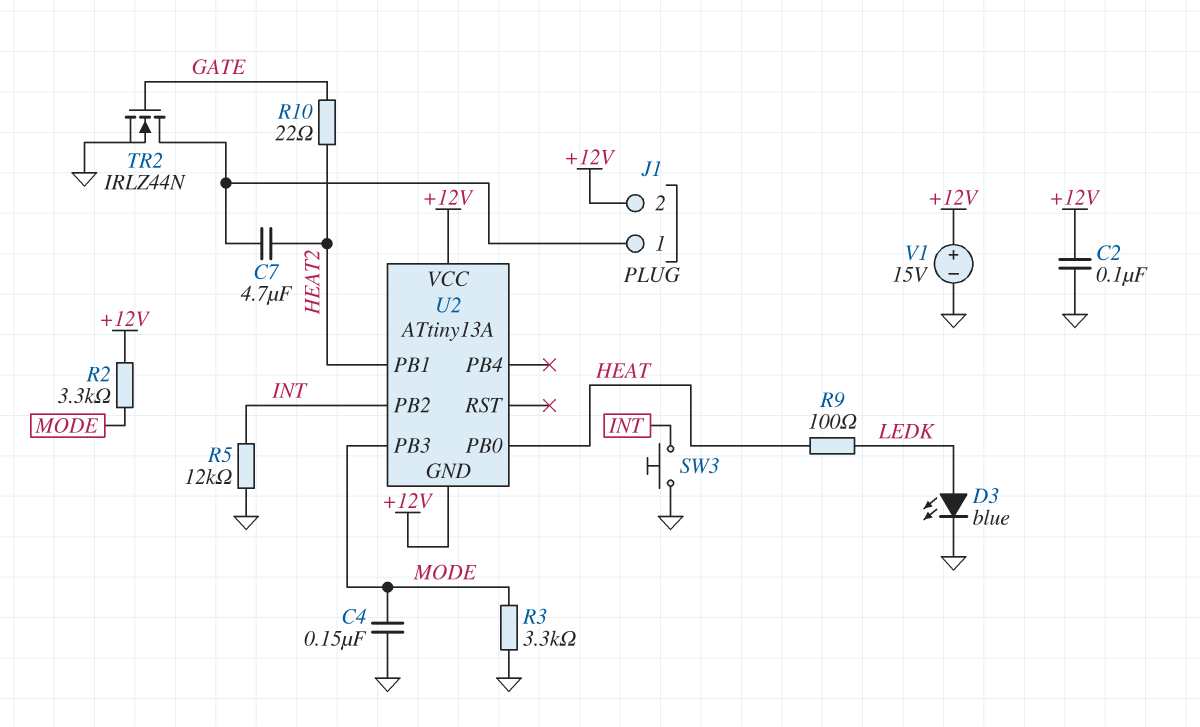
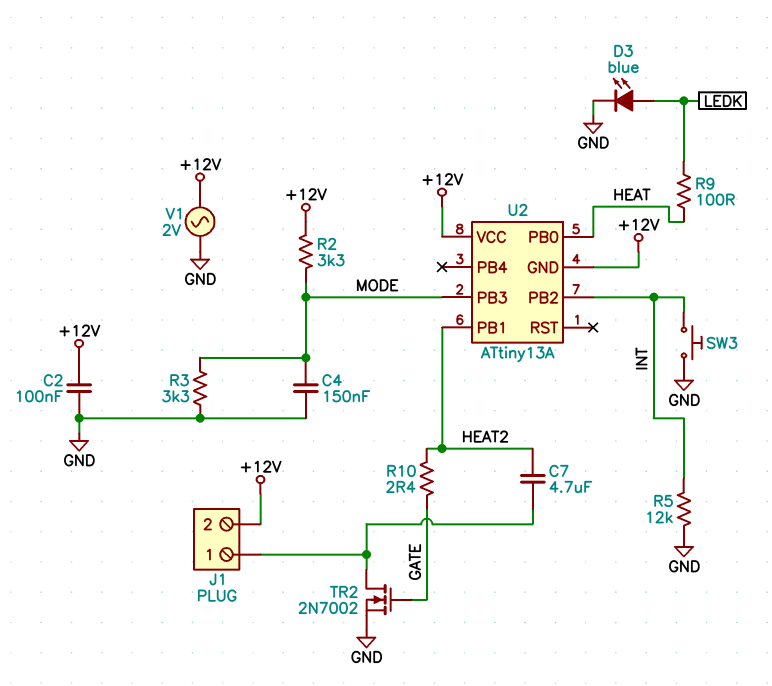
R10: 22 (GATE, HEAT2) -> 2.4 (GATE, HEAT2)
TR2: NMOS IRLZ44N (G GATE, D J1/1, S GND) -> NMOS 2N7002 (G GATE, D J1/1, S GND)
V1: 15V (plus +12V, minus GND) -> AC 2V (+12V, GND)

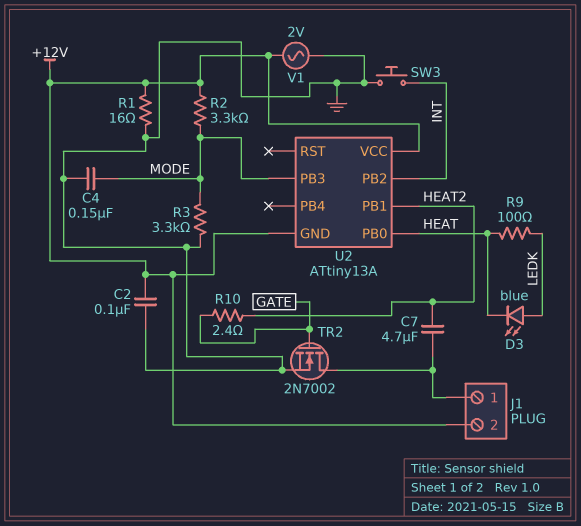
D3: LED blue (A LEDK, K GND) -> LED blue (A LEDK, K HEAT)
R1: none -> 16 (+12V, GND)
R5: 12k (GND, INT) -> none

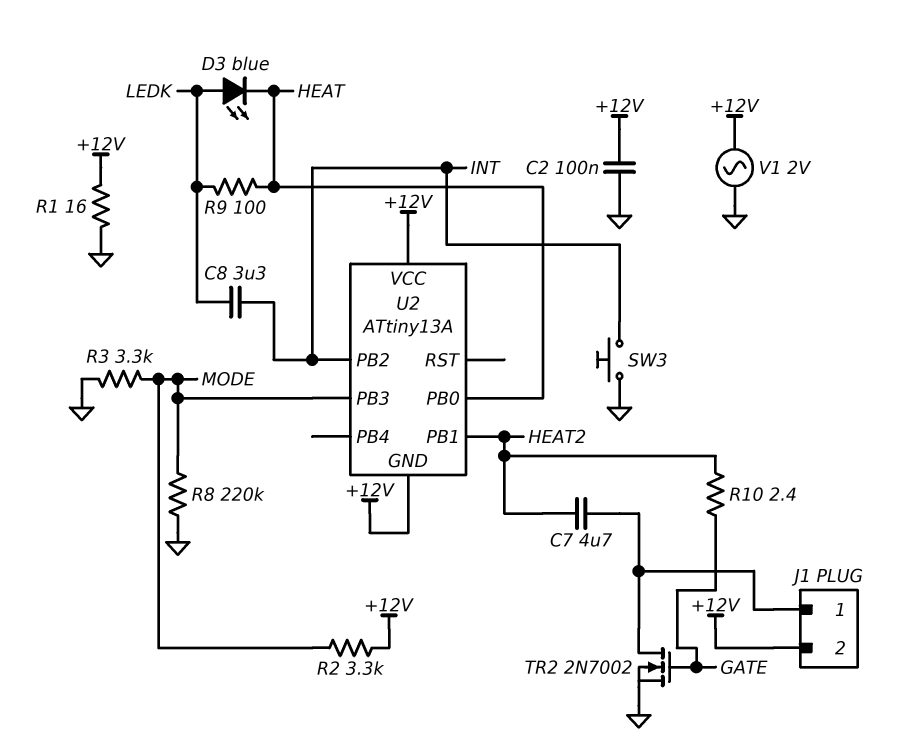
C4: 150nF (GND, MODE) -> none
C8: none -> 3.3uF (INT, LEDK)
R8: none -> 220k (GND, MODE)

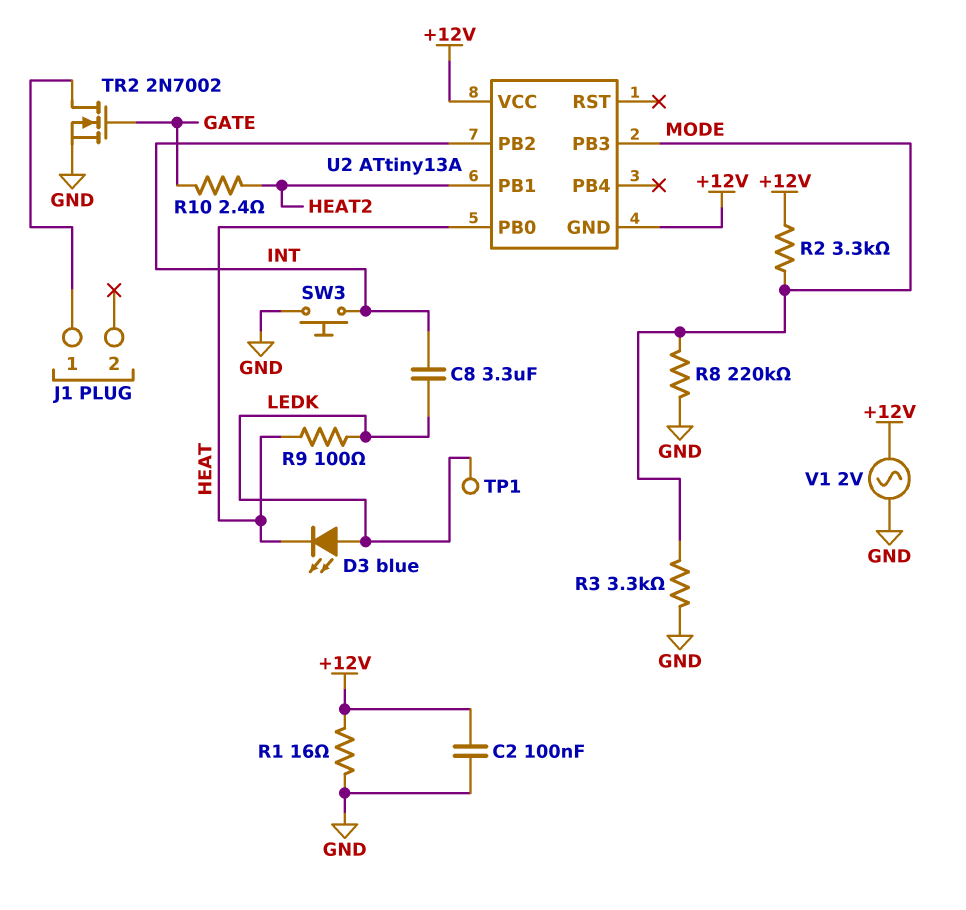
C7: 4.7uF (HEAT2, J1/1) -> none
J1 pin 2: +12V -> none
TP1: none -> test point (LEDK)

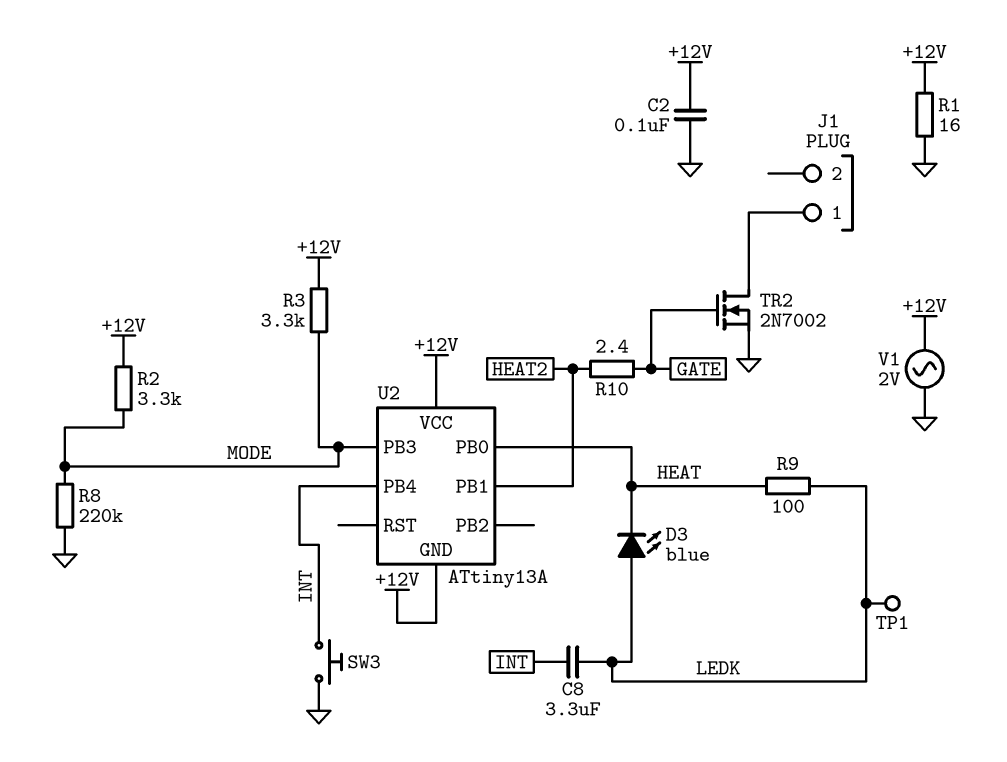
R3: 3.3k (GND, MODE) -> 3.3k (+12V, MODE)
U2 pin PB2: INT -> none
U2 pin PB4: none -> INT

